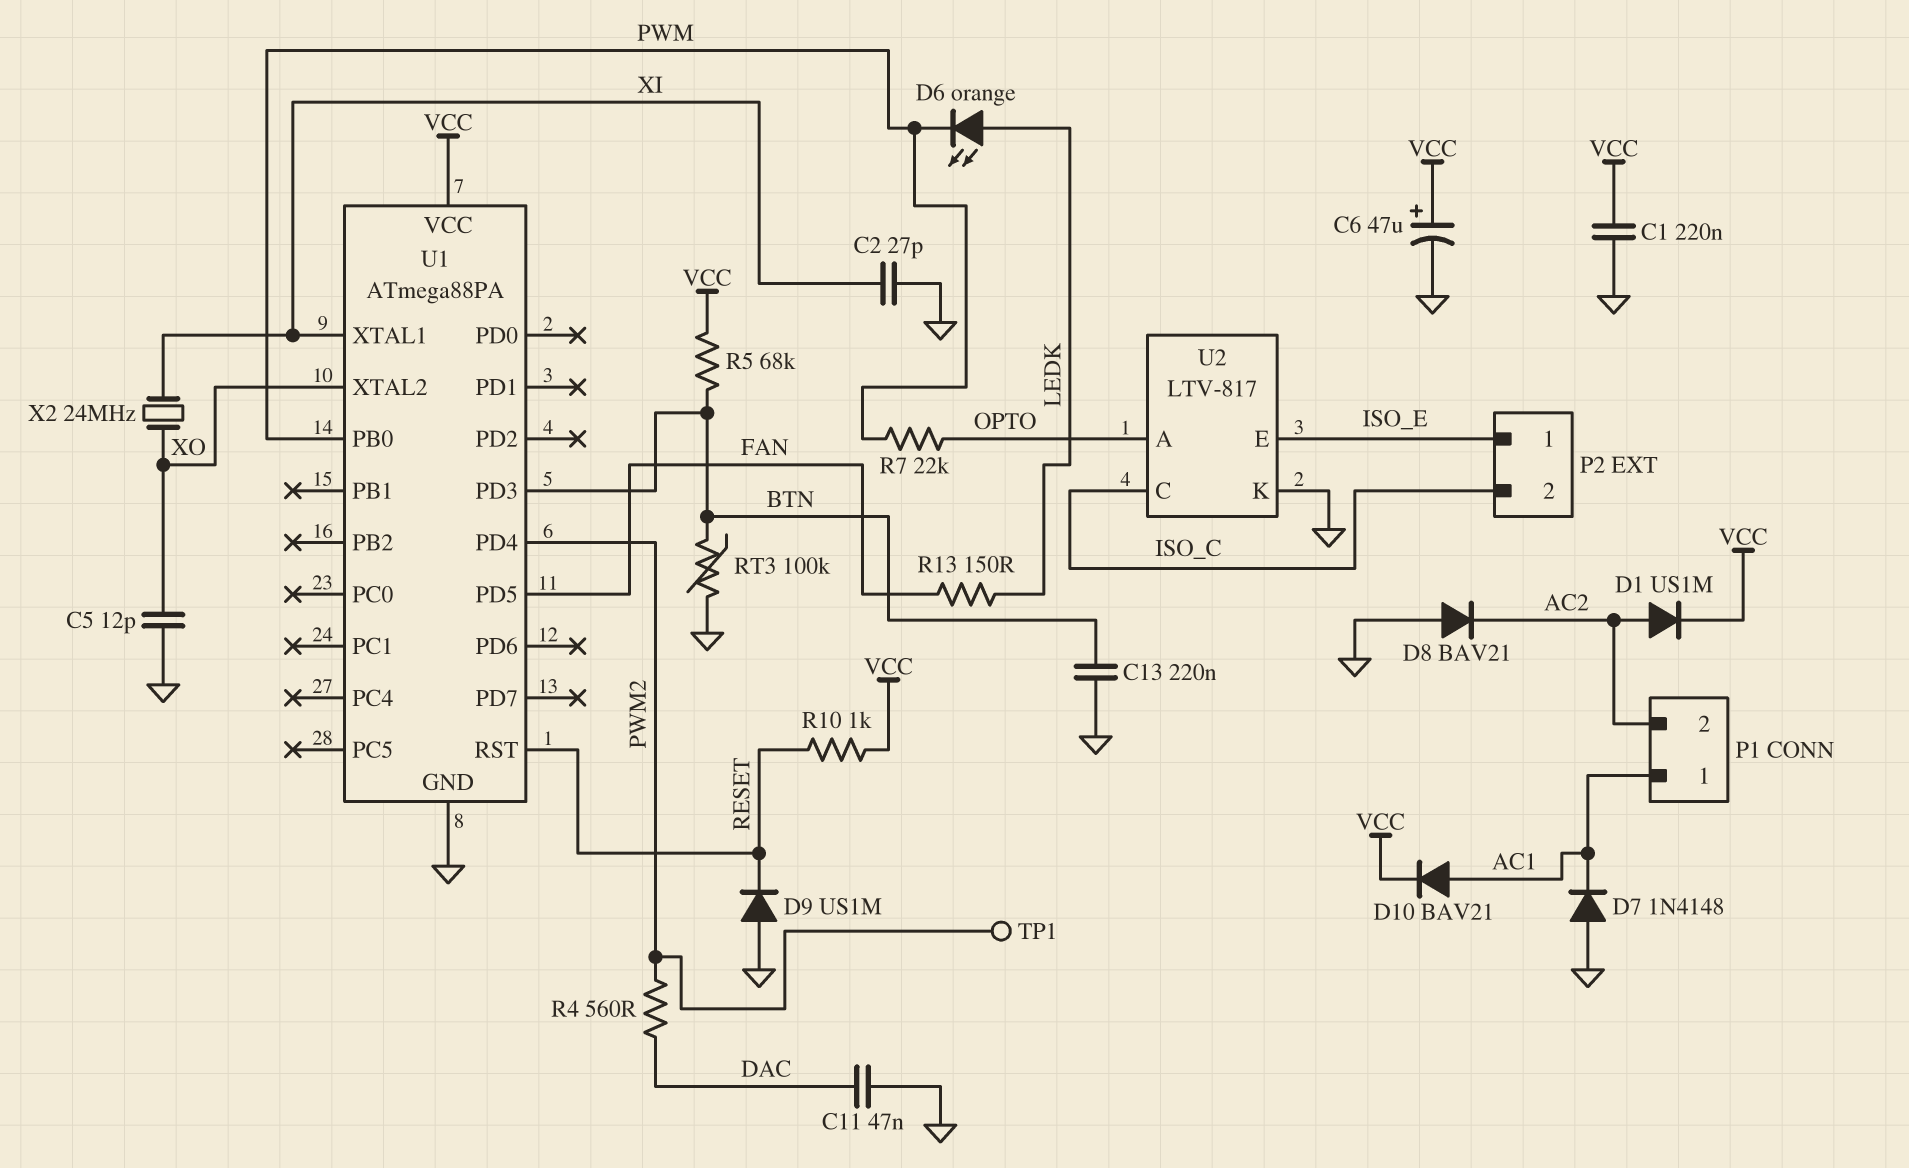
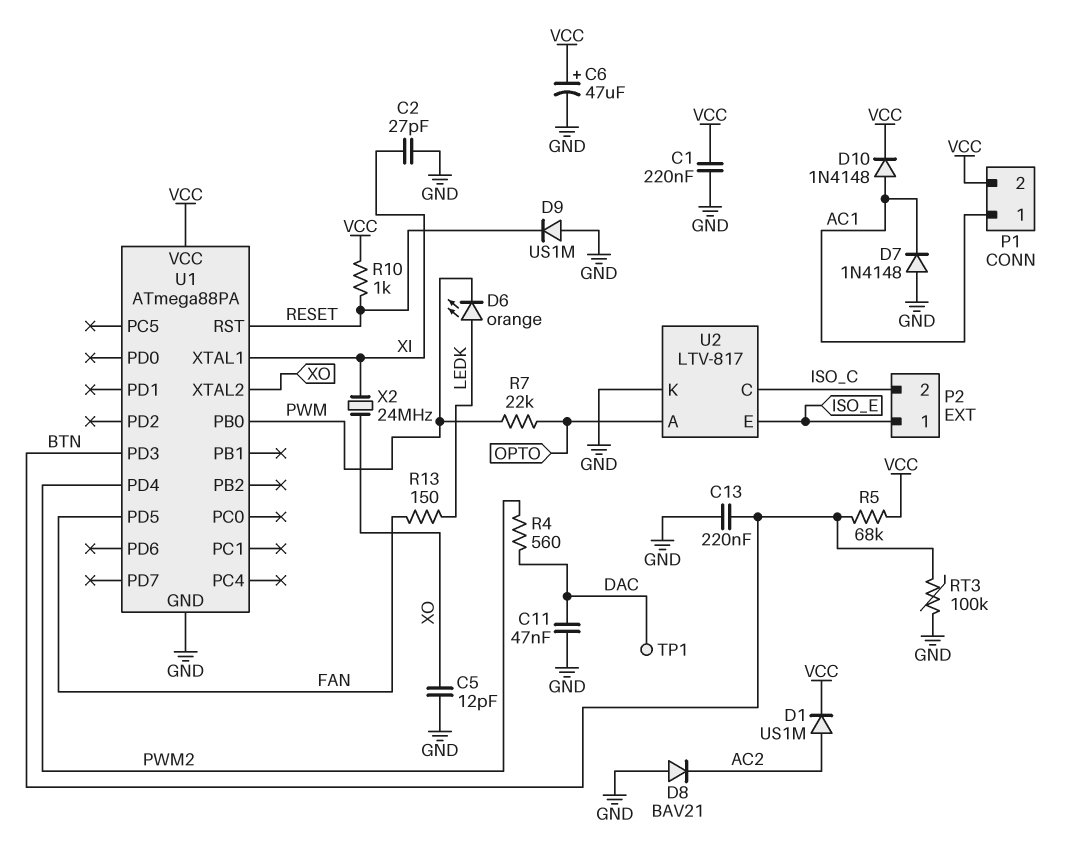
D10: diode BAV21 (A AC1, K VCC) -> diode 1N4148 (A AC1, K VCC)
P1 pin 2: AC2 -> VCC
TP1: test point (PWM2) -> test point (DAC)

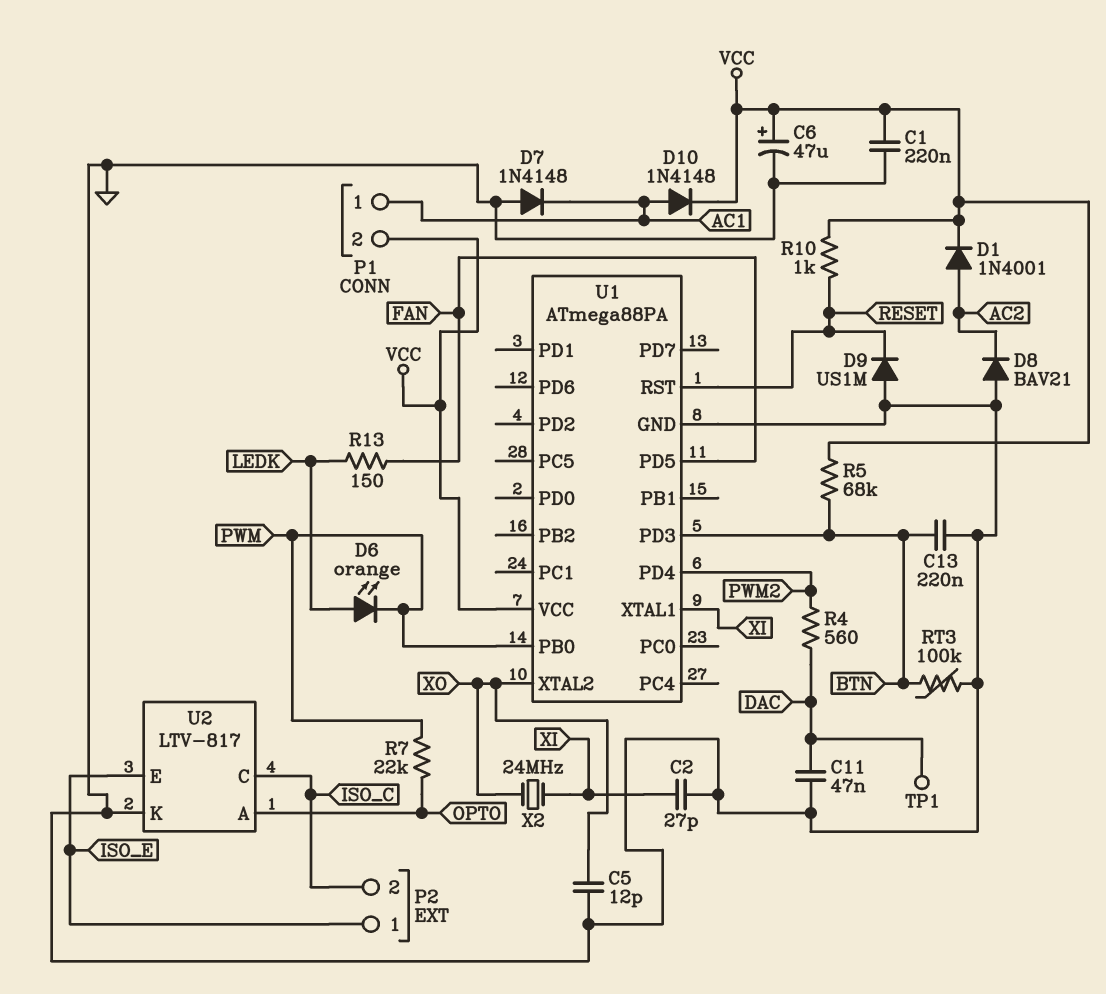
D1: diode US1M (A AC2, K VCC) -> diode 1N4001 (A AC2, K VCC)

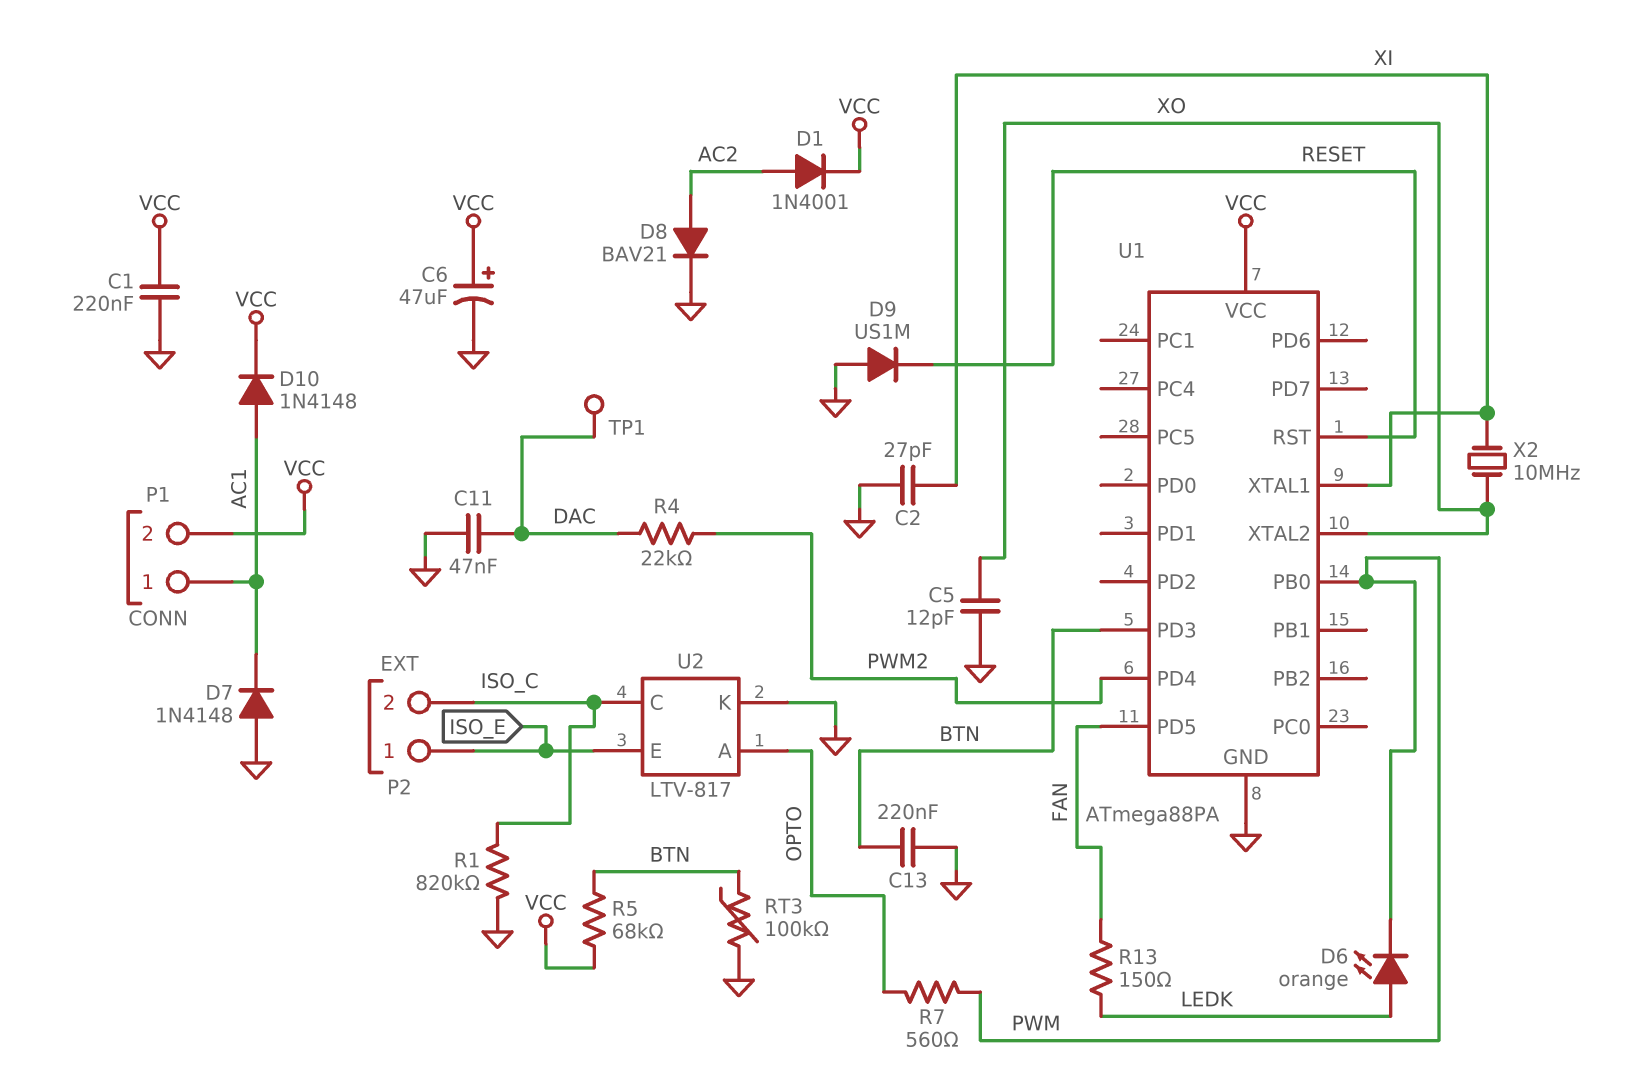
D8: diode BAV21 (A GND, K AC2) -> diode BAV21 (A AC2, K GND)
R1: none -> 820k (GND, ISO_C)
R4: 560 (DAC, PWM2) -> 22k (DAC, PWM2)
R7: 22k (OPTO, PWM) -> 560 (OPTO, PWM)
R10: 1k (RESET, VCC) -> none
X2: 24MHz (XI, XO) -> 10MHz (XI, XO)

